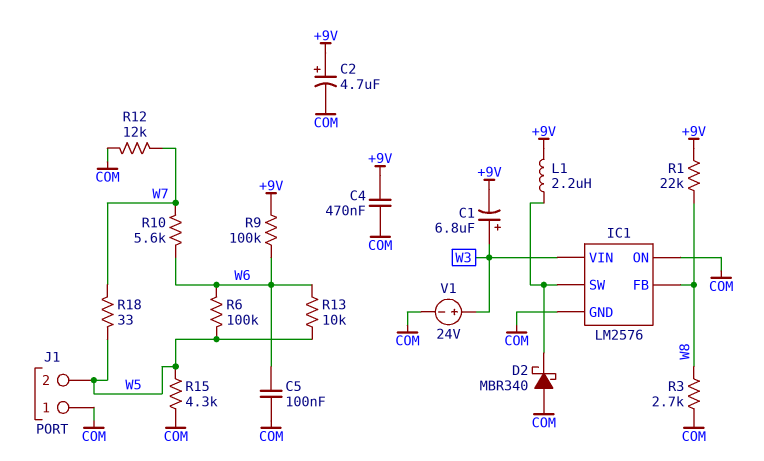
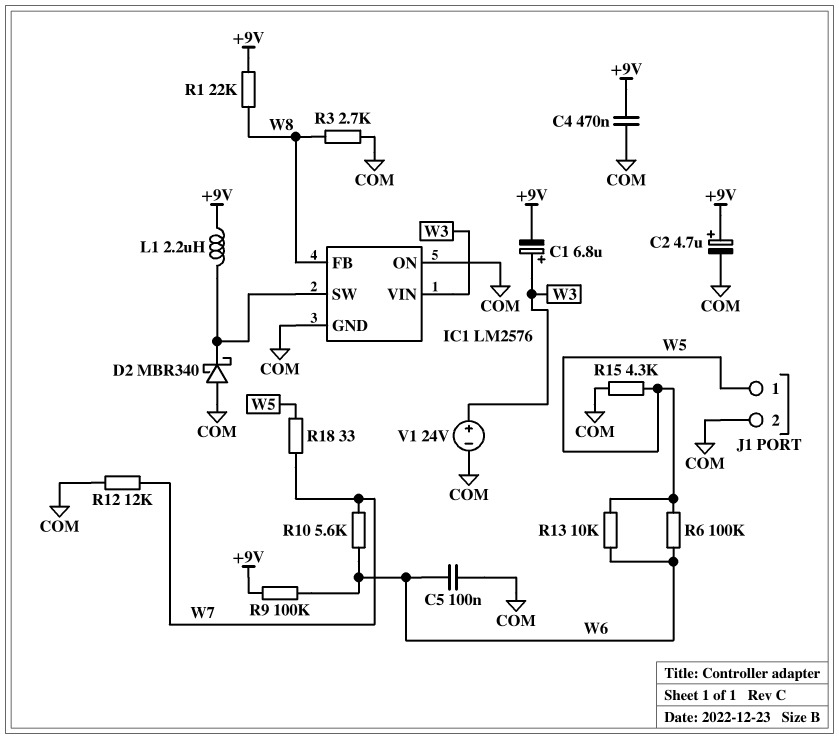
J1 pin 1: COM -> W5
J1 pin 2: W5 -> COM

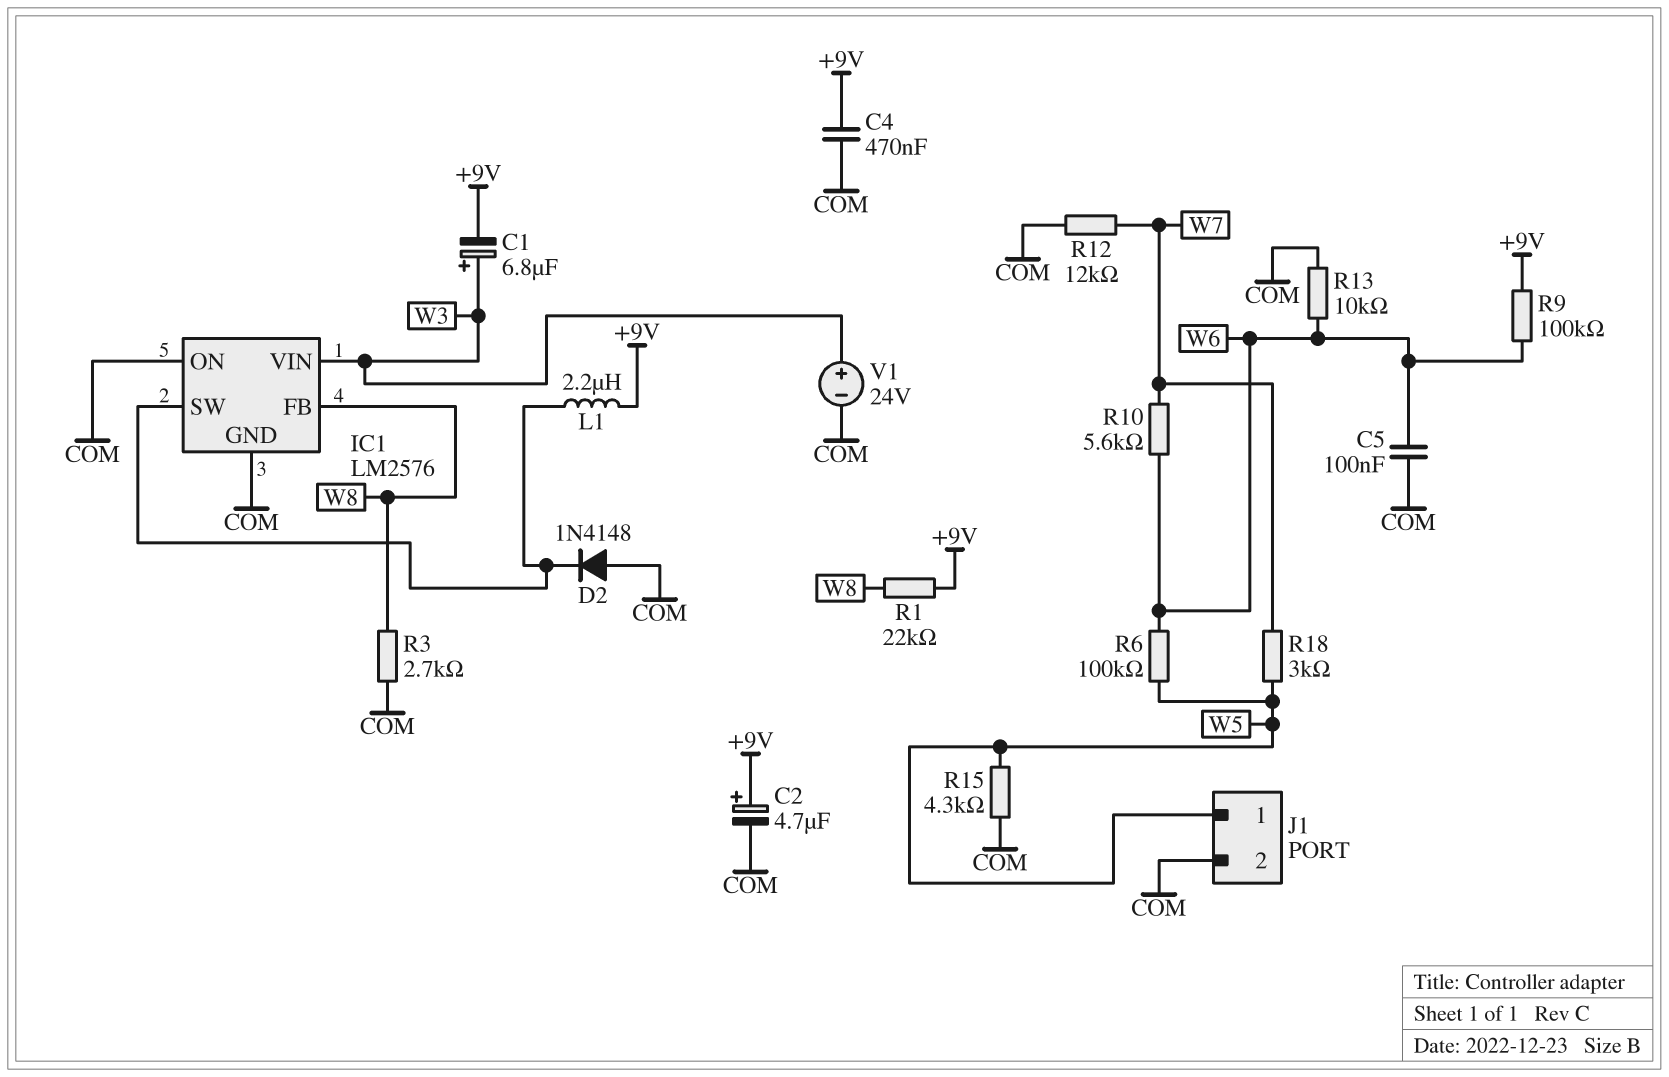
D2: schottky MBR340 (A COM, K IC1/SW) -> diode 1N4148 (A COM, K IC1/SW)
R13: 10k (W5, W6) -> 10k (COM, W6)
R18: 33 (W5, W7) -> 3k (W5, W7)

